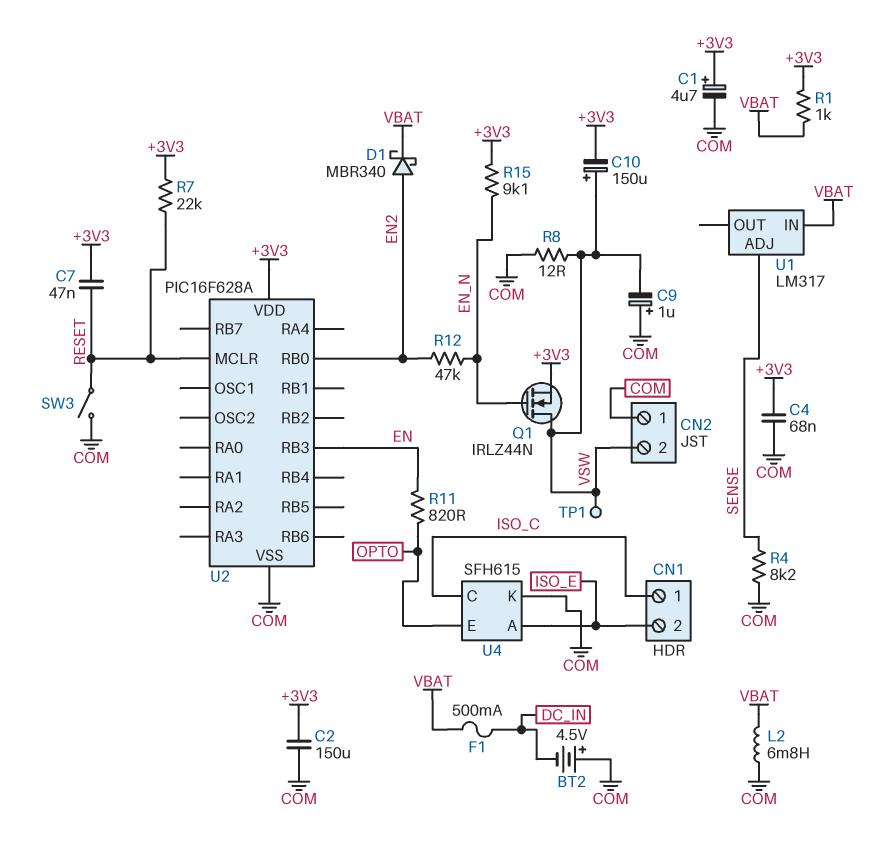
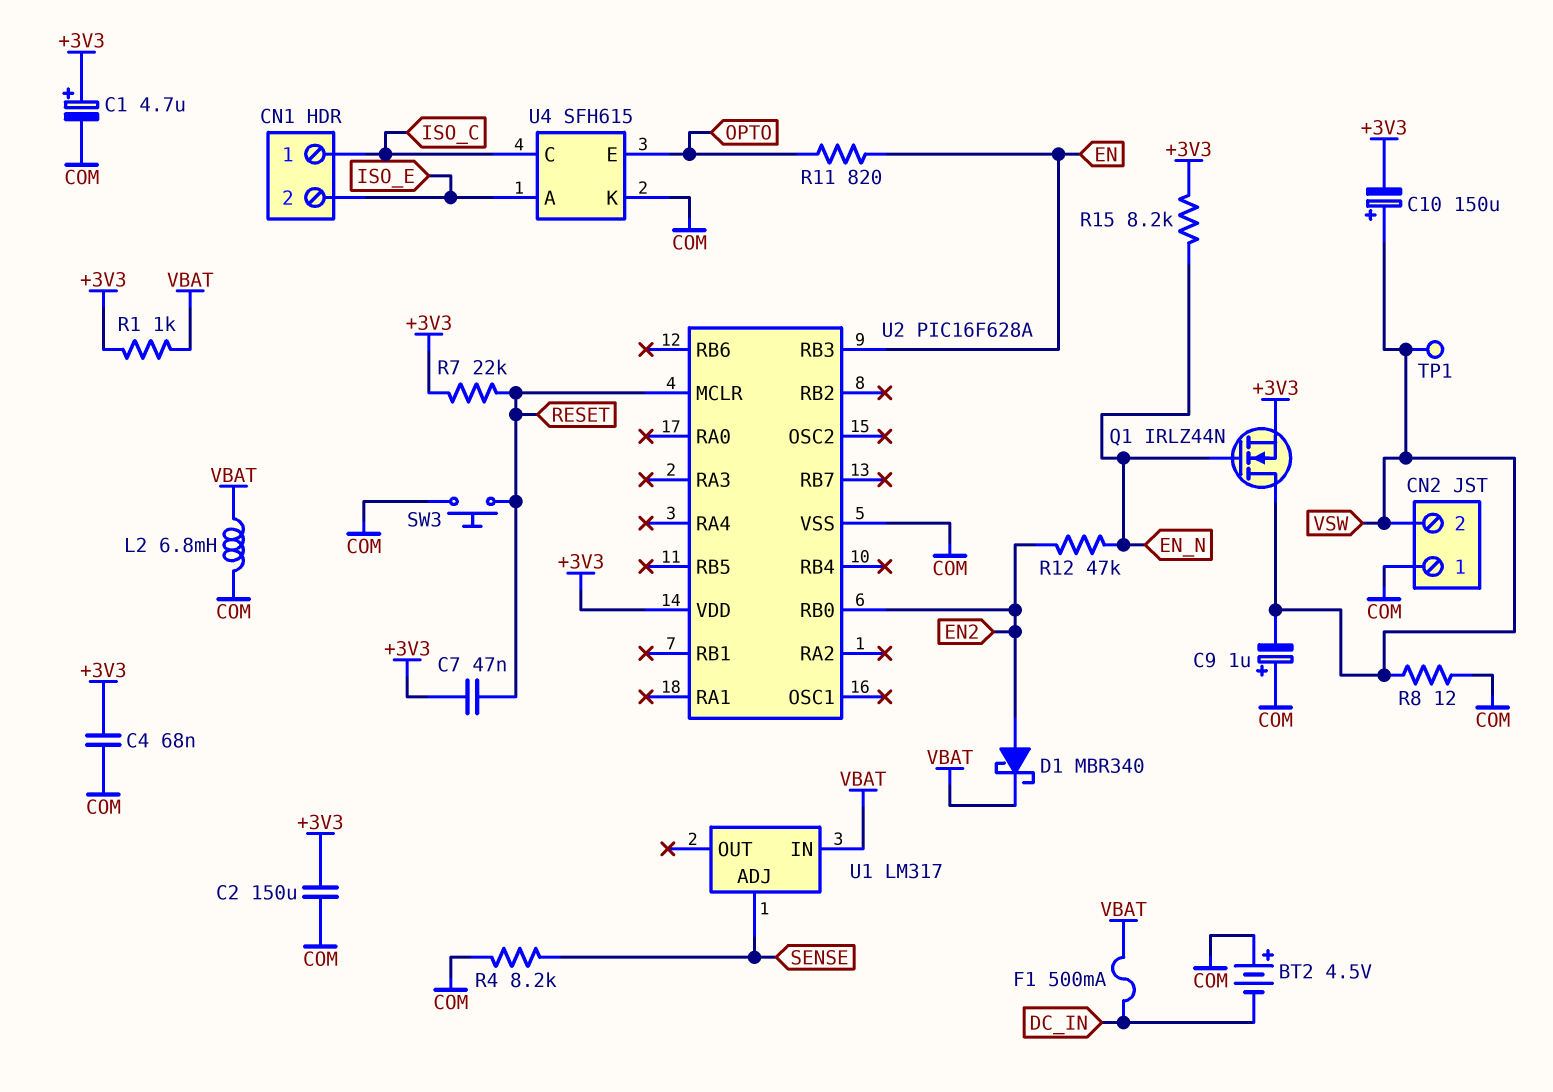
R15: 9.1k (+3V3, EN_N) -> 8.2k (+3V3, EN_N)
SW3: switch (COM, RESET) -> button (COM, RESET)

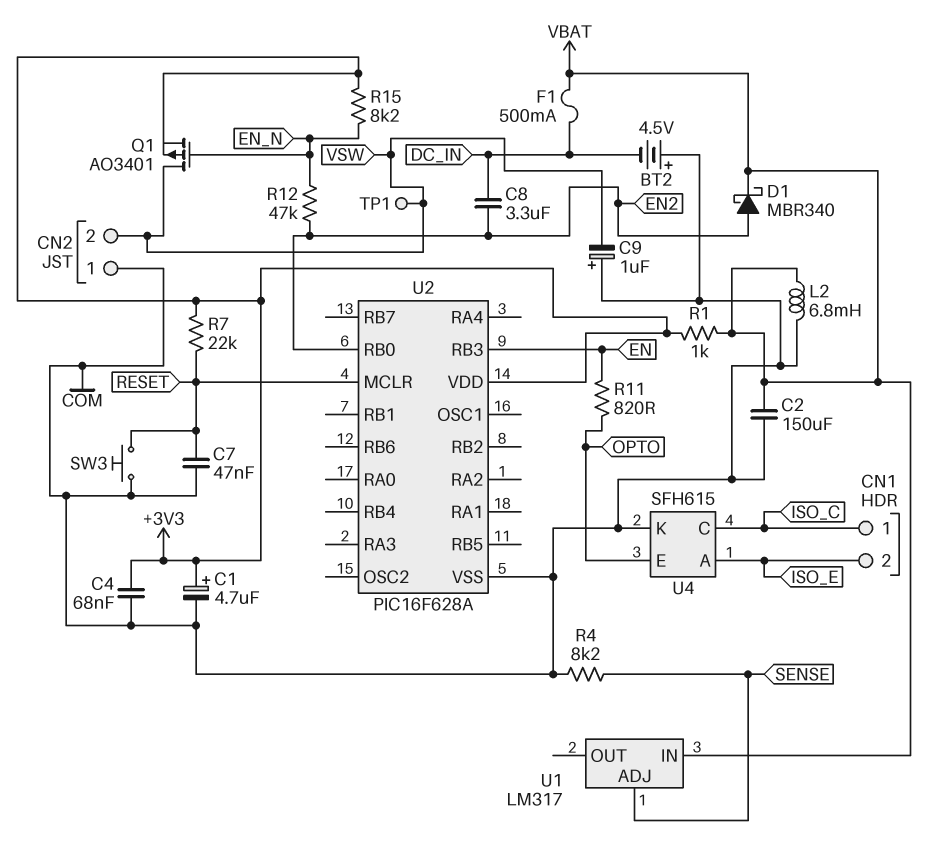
C2: 150uF (+3V3, COM) -> 150uF (COM, VBAT)
C7: 47nF (+3V3, RESET) -> 47nF (COM, RESET)
C8: none -> 3.3uF (DC_IN, EN2)
C10: 150uF (plus VSW, minus +3V3) -> none
Q1: NMOS IRLZ44N (G EN_N, D VSW, S +3V3) -> PMOS AO3401 (G EN_N, D VSW, S +3V3)
R8: 12 (COM, VSW) -> none

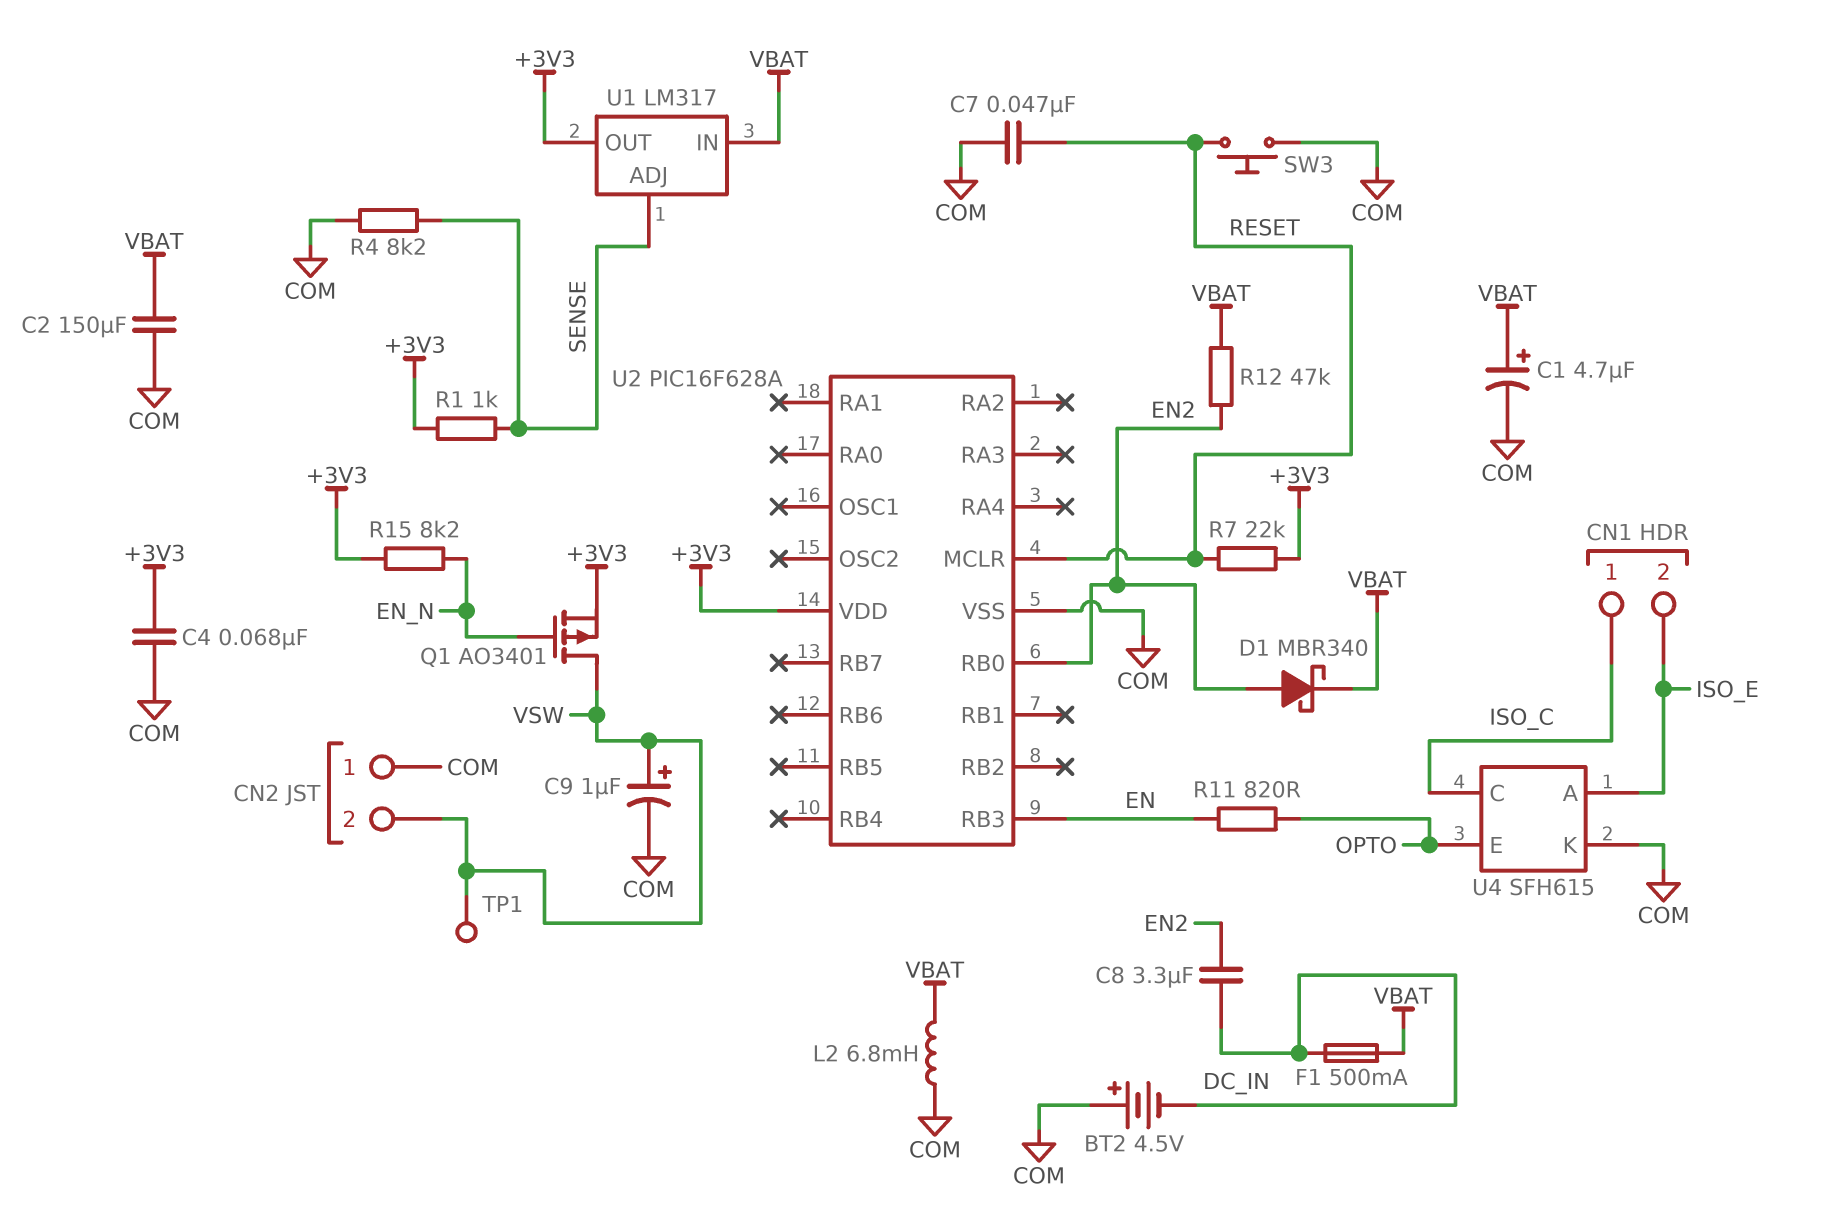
C1: 4.7uF (plus +3V3, minus COM) -> 4.7uF (plus VBAT, minus COM)
C9: 1uF (plus COM, minus VSW) -> 1uF (plus VSW, minus COM)
R1: 1k (+3V3, VBAT) -> 1k (+3V3, SENSE)
R12: 47k (EN2, EN_N) -> 47k (EN2, VBAT)
U1 pin OUT: none -> +3V3

